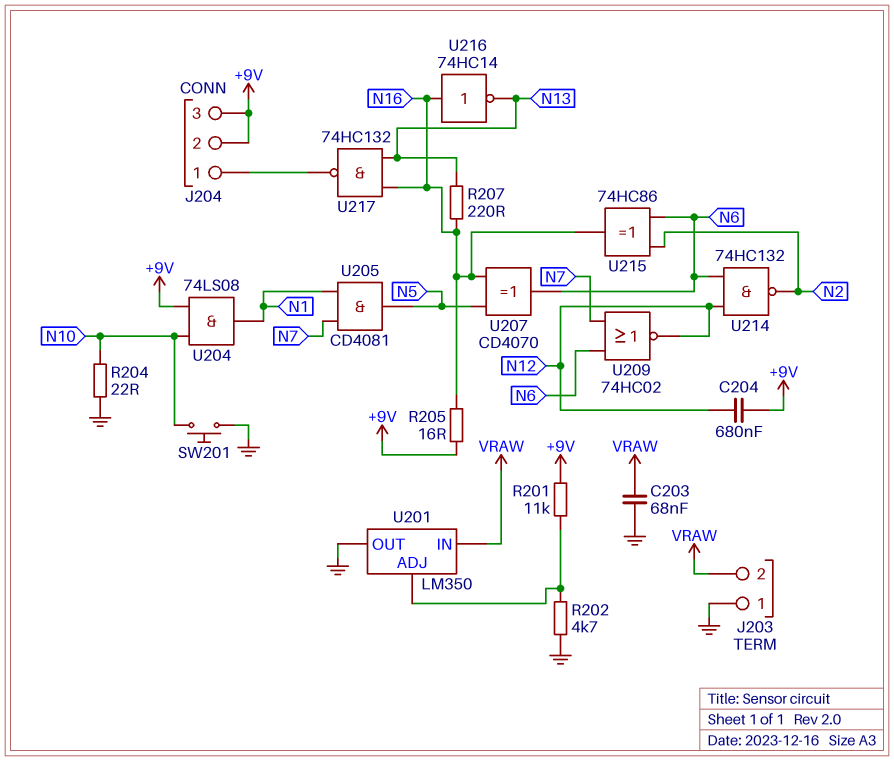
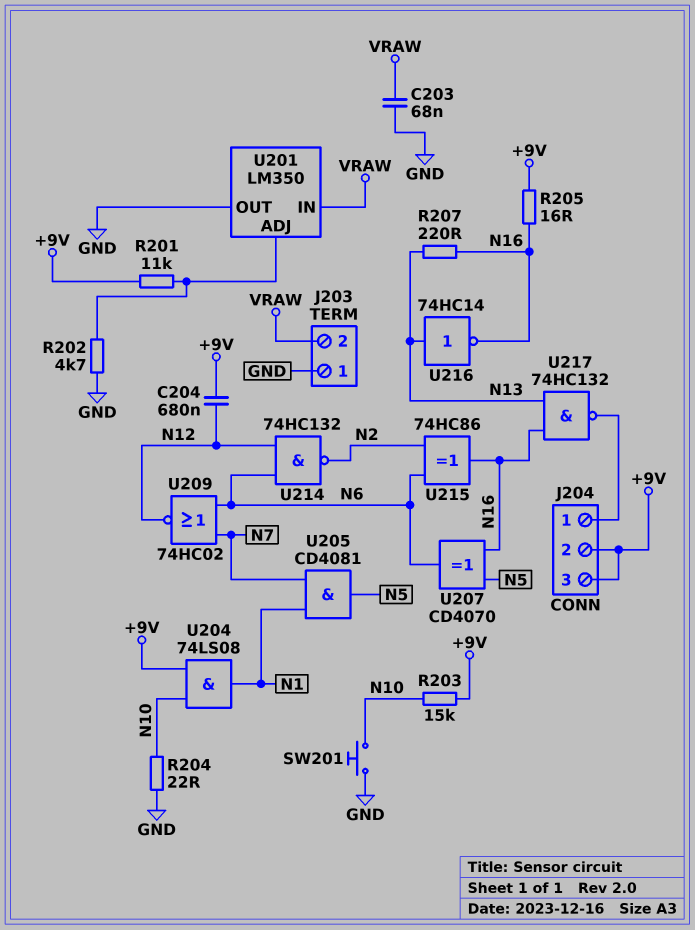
R203: none -> 15k (+9V, N10)
U216: NOT 74HC14 (in N16, out N13) -> NOT 74HC14 (in N13, out N16)

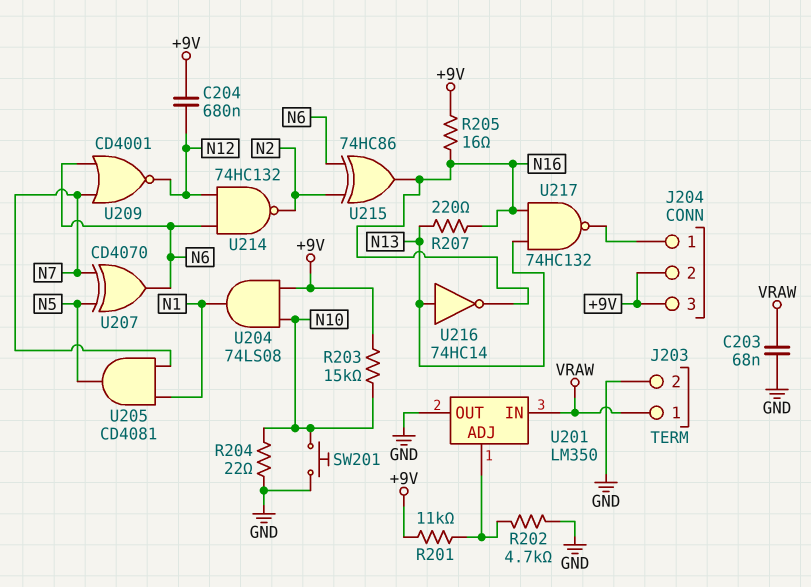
J203 pin 1: GND -> VRAW
J203 pin 2: VRAW -> GND
U207: XOR CD4070 (in N5, in N16, out N6) -> XOR CD4070 (in N5, in N7, out N6)
U209: NOR 74HC02 (in N6, in N7, out N12) -> NOR CD4001 (in N6, in N7, out N12)

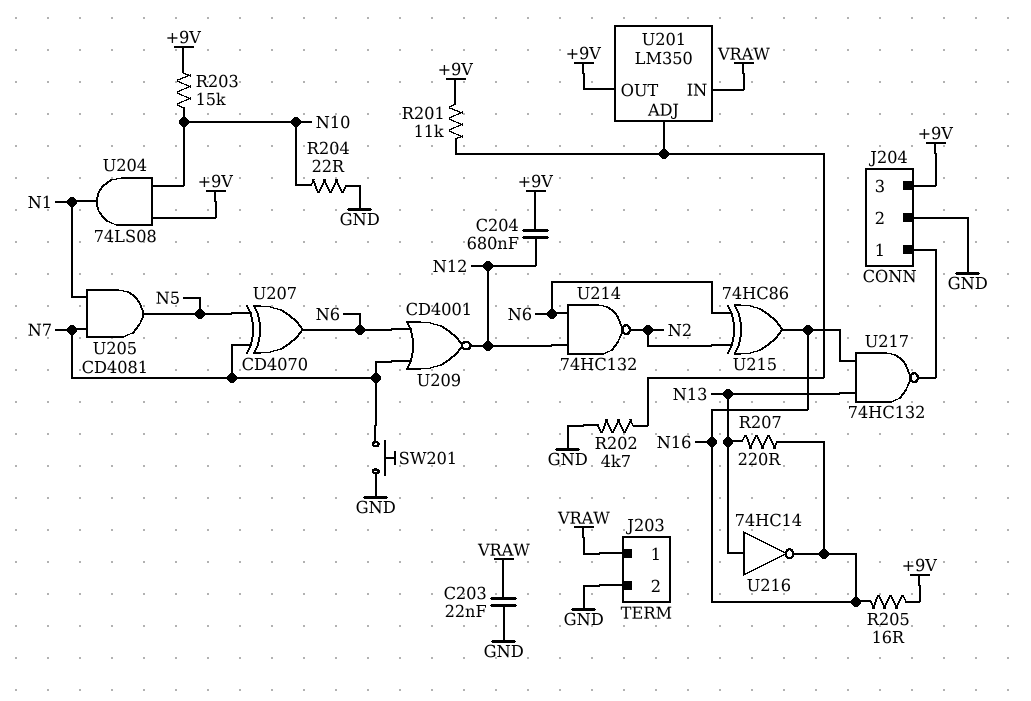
C203: 68nF (GND, VRAW) -> 22nF (GND, VRAW)
J204 pin 2: +9V -> GND
SW201: button (GND, N10) -> button (GND, N7)
U201 pin OUT: GND -> +9V

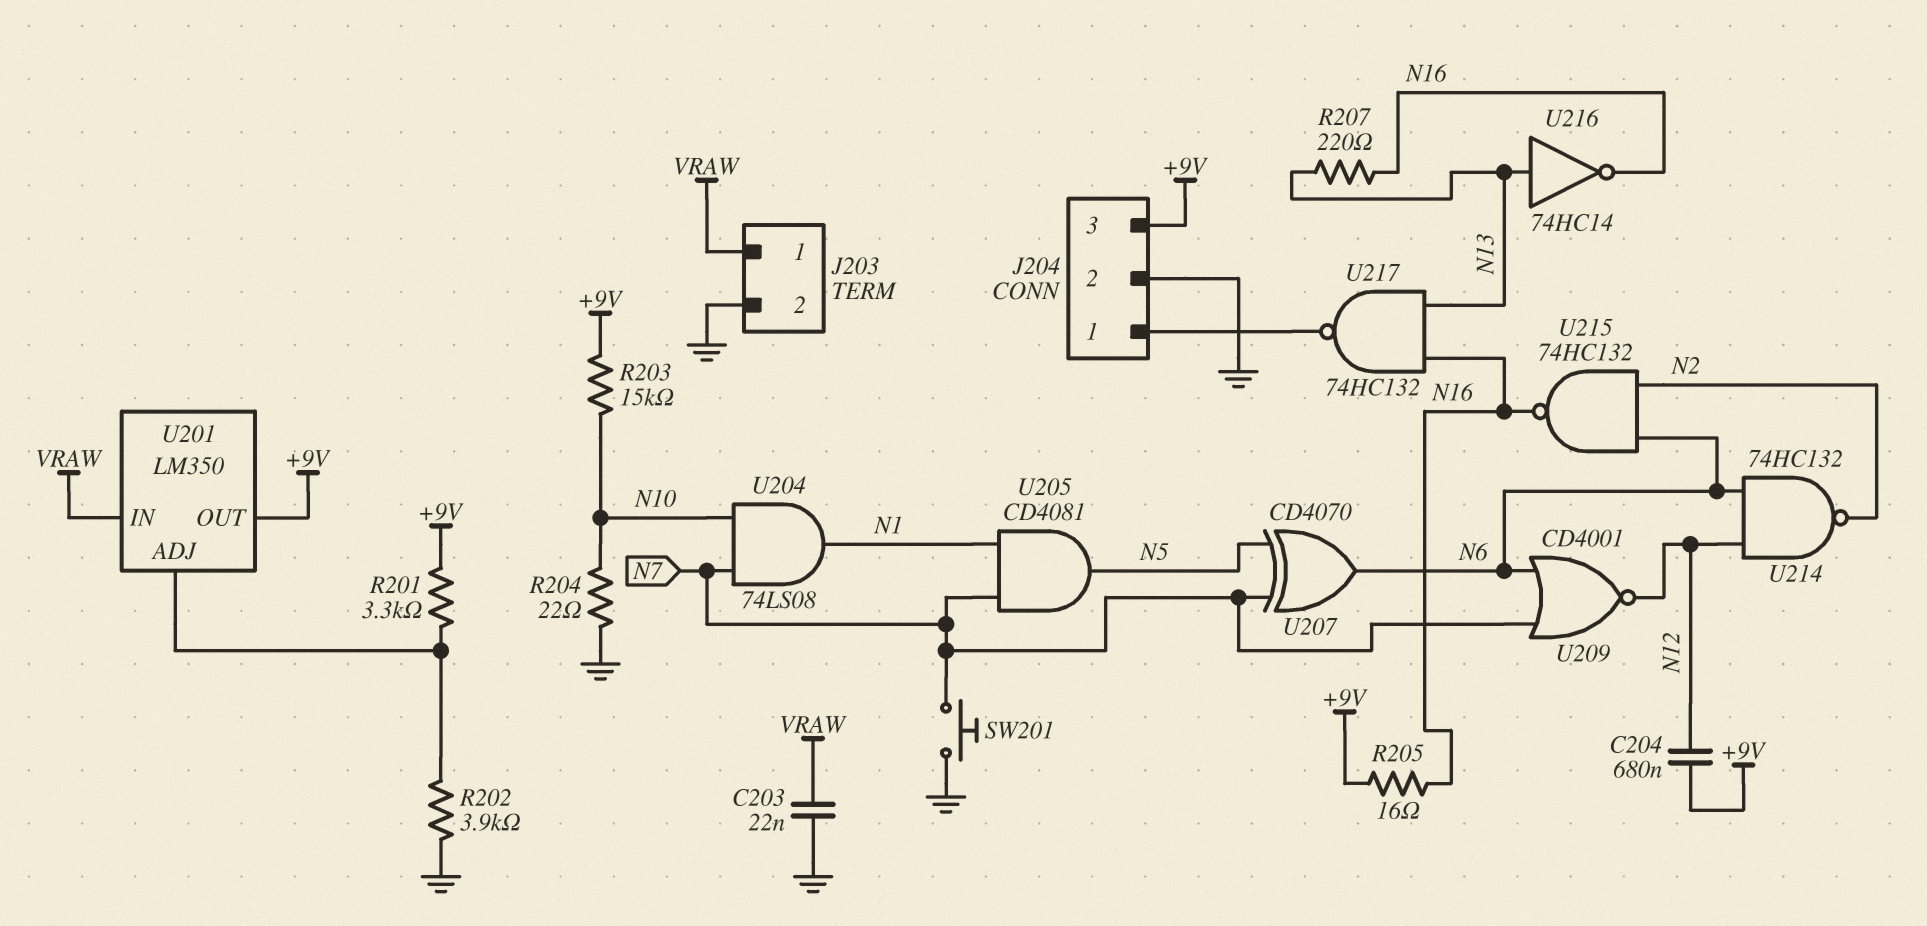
R201: 11k (+9V, U201/ADJ) -> 3.3k (+9V, U201/ADJ)
R202: 4.7k (GND, U201/ADJ) -> 3.9k (GND, U201/ADJ)
U204: AND 74LS08 (in +9V, in N10, out N1) -> AND 74LS08 (in N7, in N10, out N1)
U215: XOR 74HC86 (in N2, in N6, out N16) -> NAND 74HC132 (in N2, in N6, out N16)

